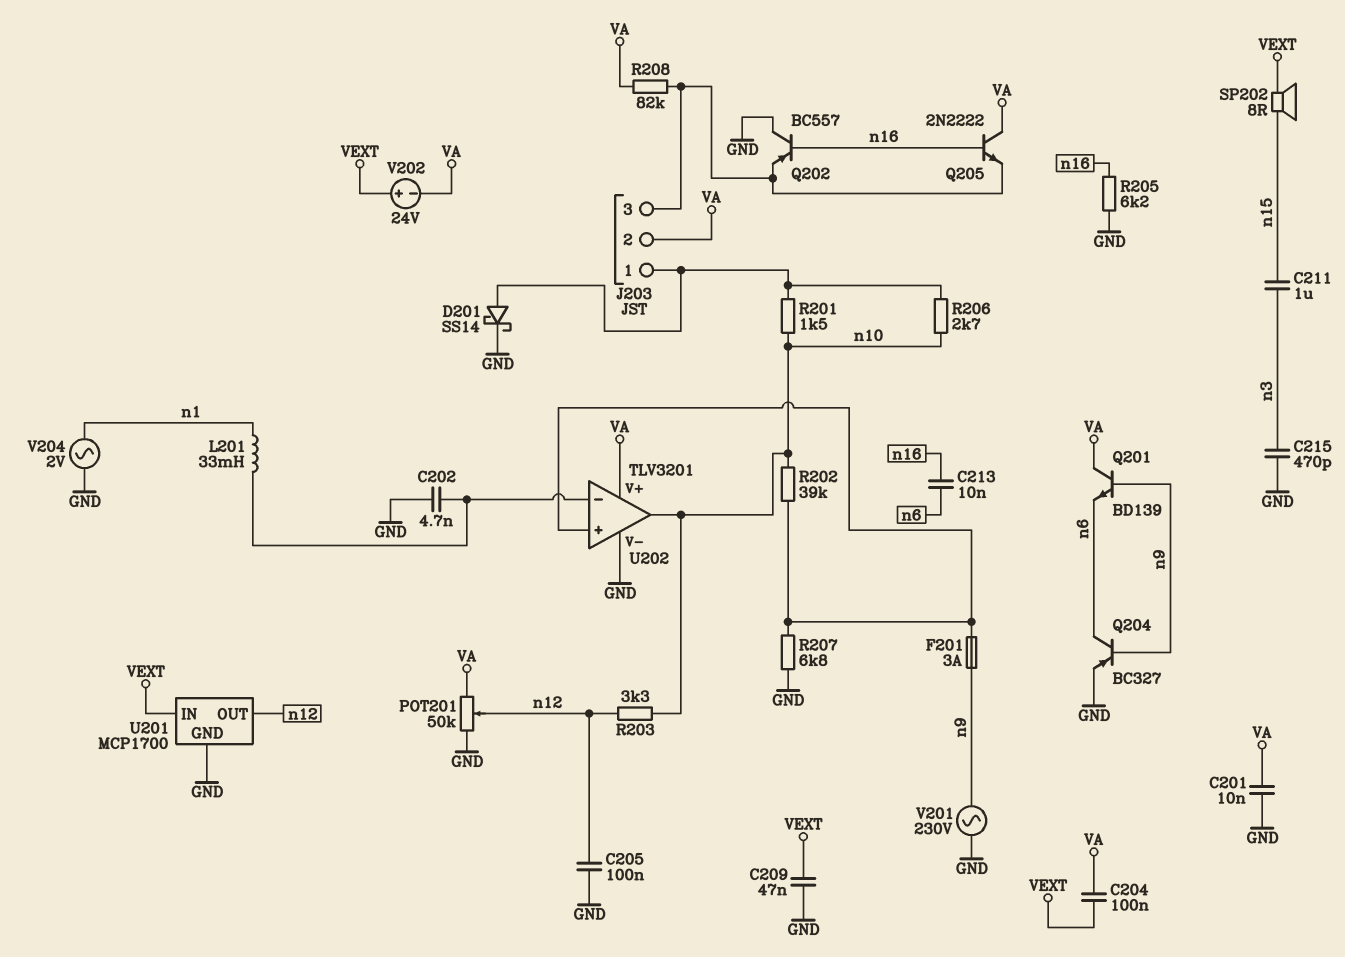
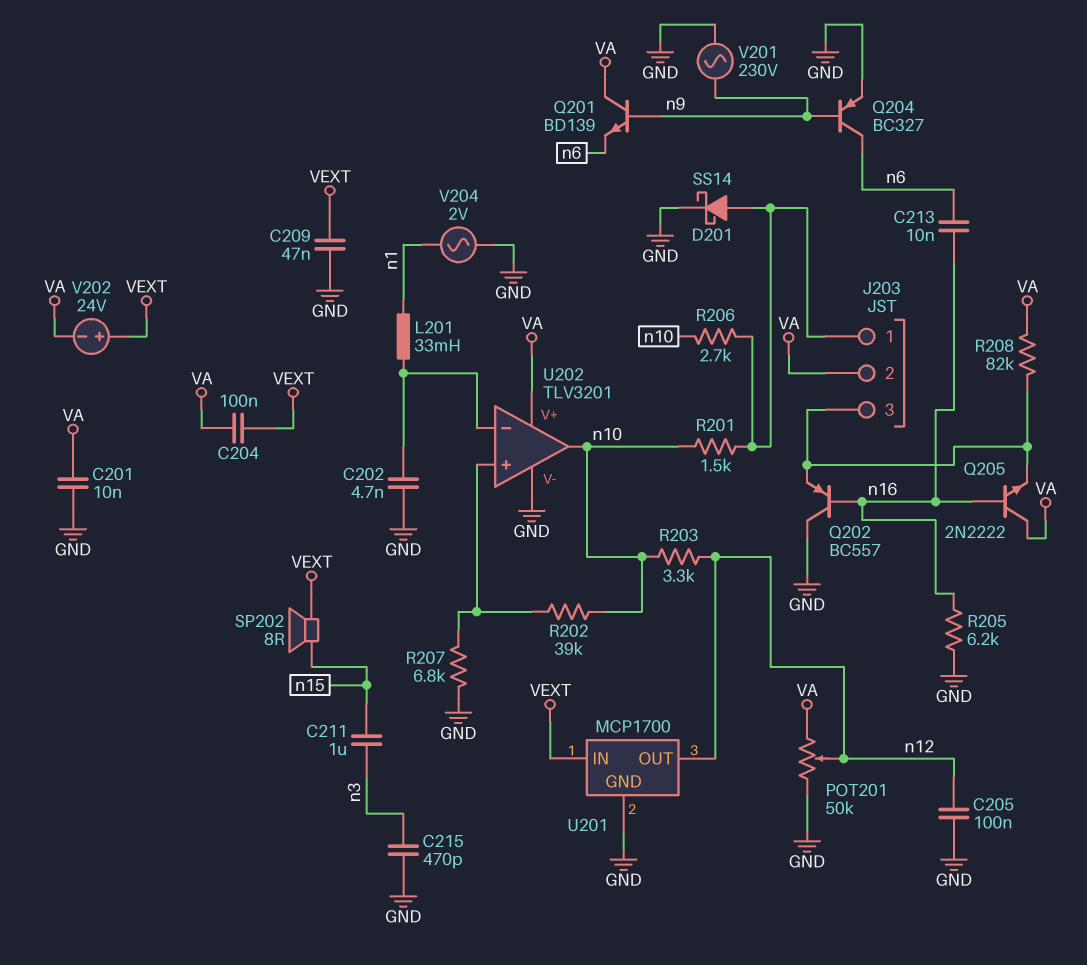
F201: 3A (U202/in+, n9) -> none

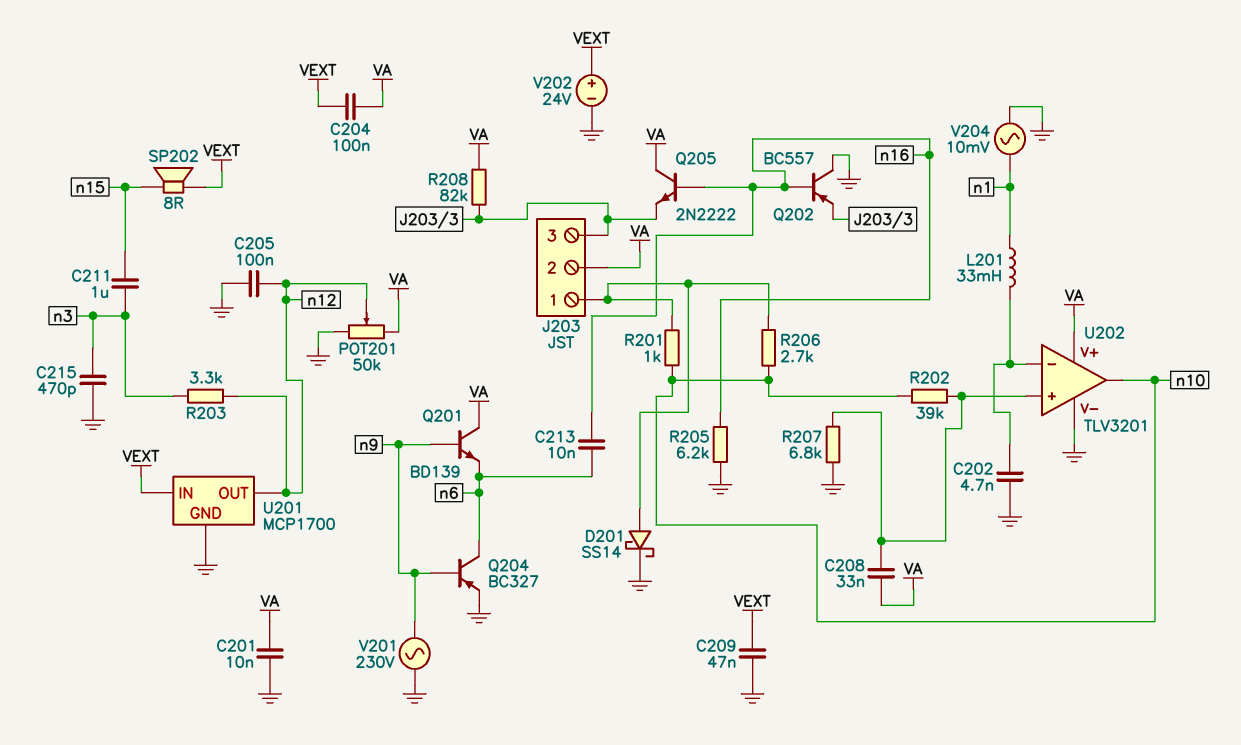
C208: none -> 33nF (U202/in+, VA)
R201: 1.5k (J203/1, n10) -> 1k (J203/1, n10)
R203: 3.3k (n10, n12) -> 3.3k (n3, n12)
V202: 24V (plus VEXT, minus VA) -> 24V (plus VEXT, minus GND)
V204: AC 2V (GND, n1) -> AC 10mV (GND, n1)

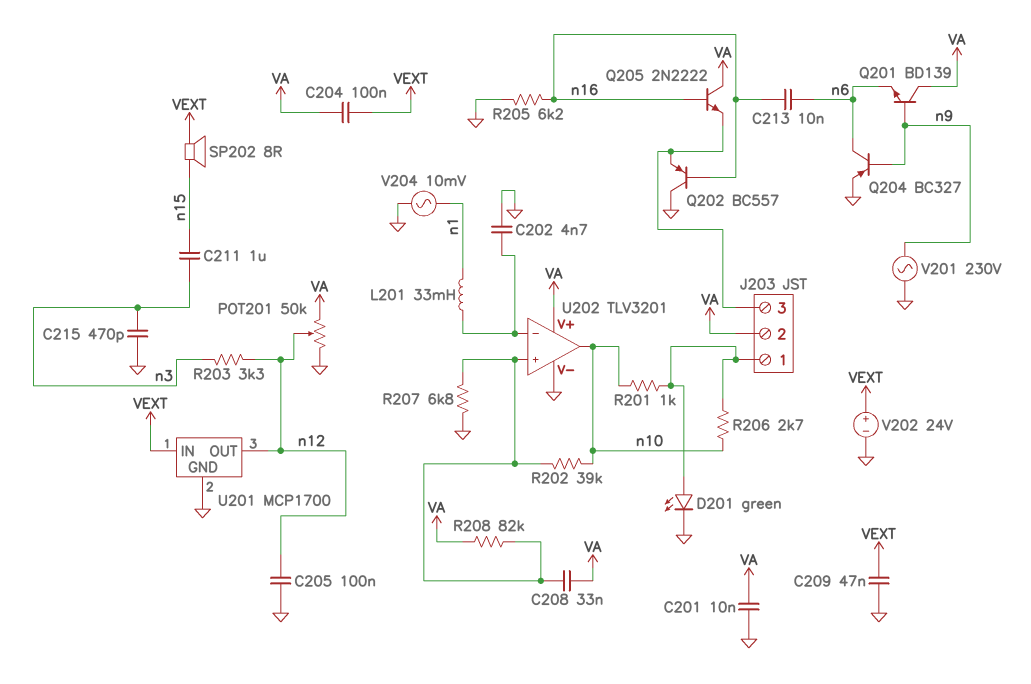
D201: schottky SS14 (A J203/1, K GND) -> LED green (A J203/1, K GND)
R208: 82k (J203/3, VA) -> 82k (U202/in+, VA)

